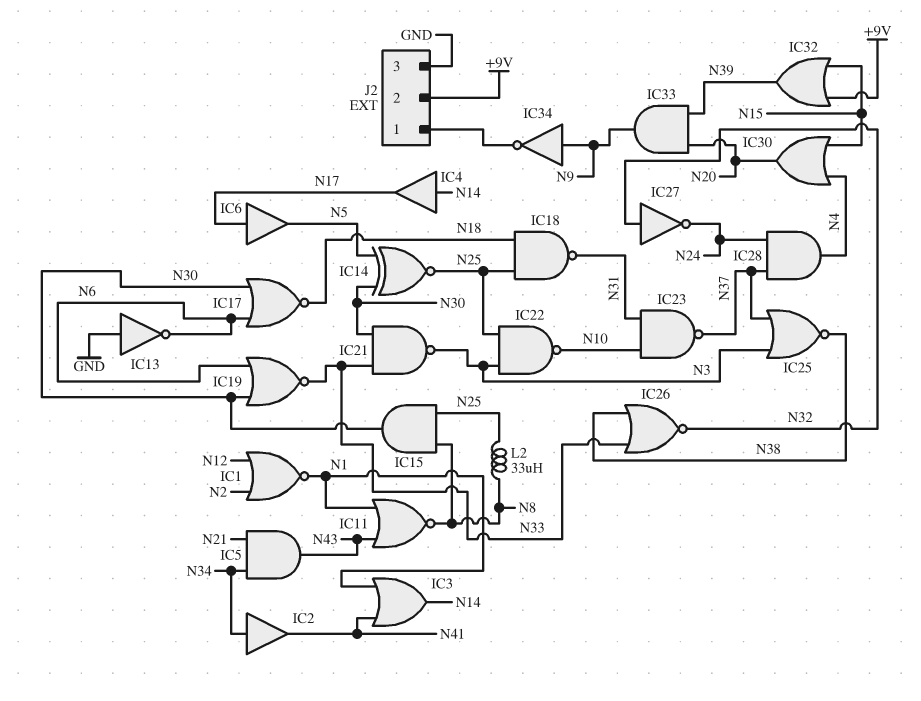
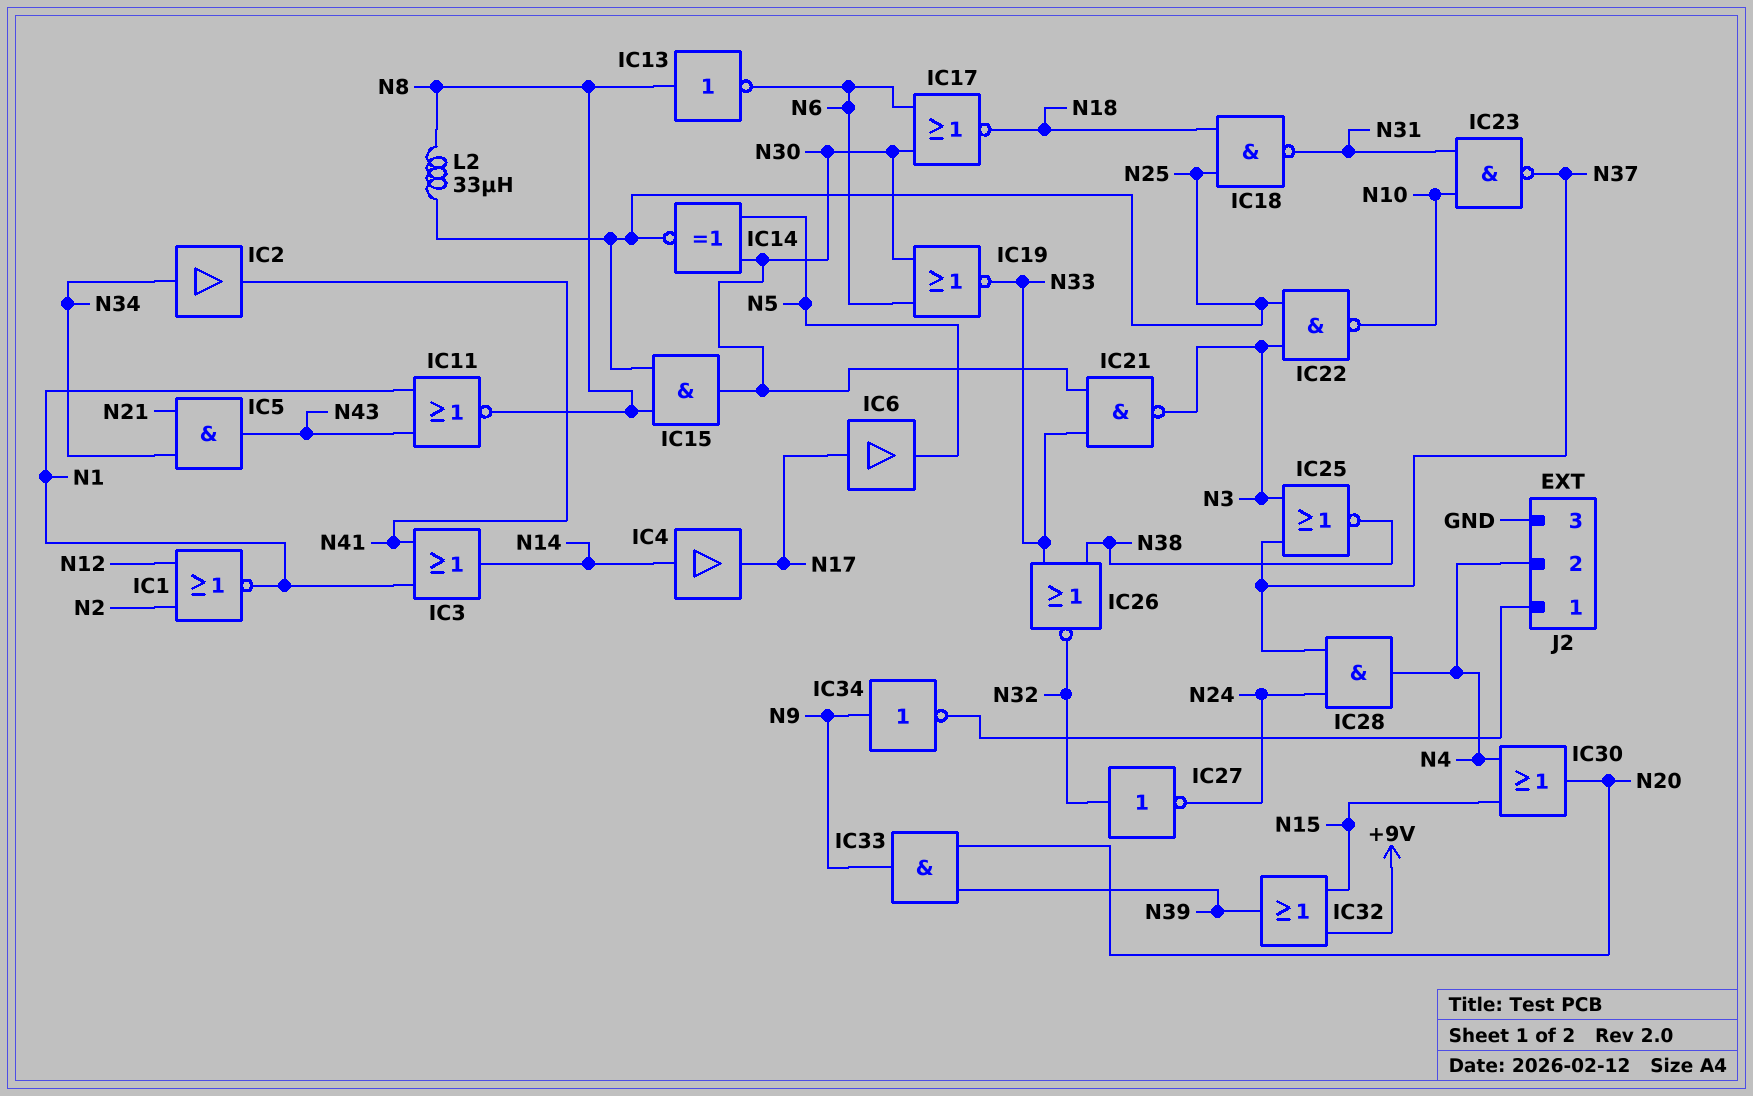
IC13: NOT (in GND, out N6) -> NOT (in N8, out N6)
J2 pin 2: +9V -> N4

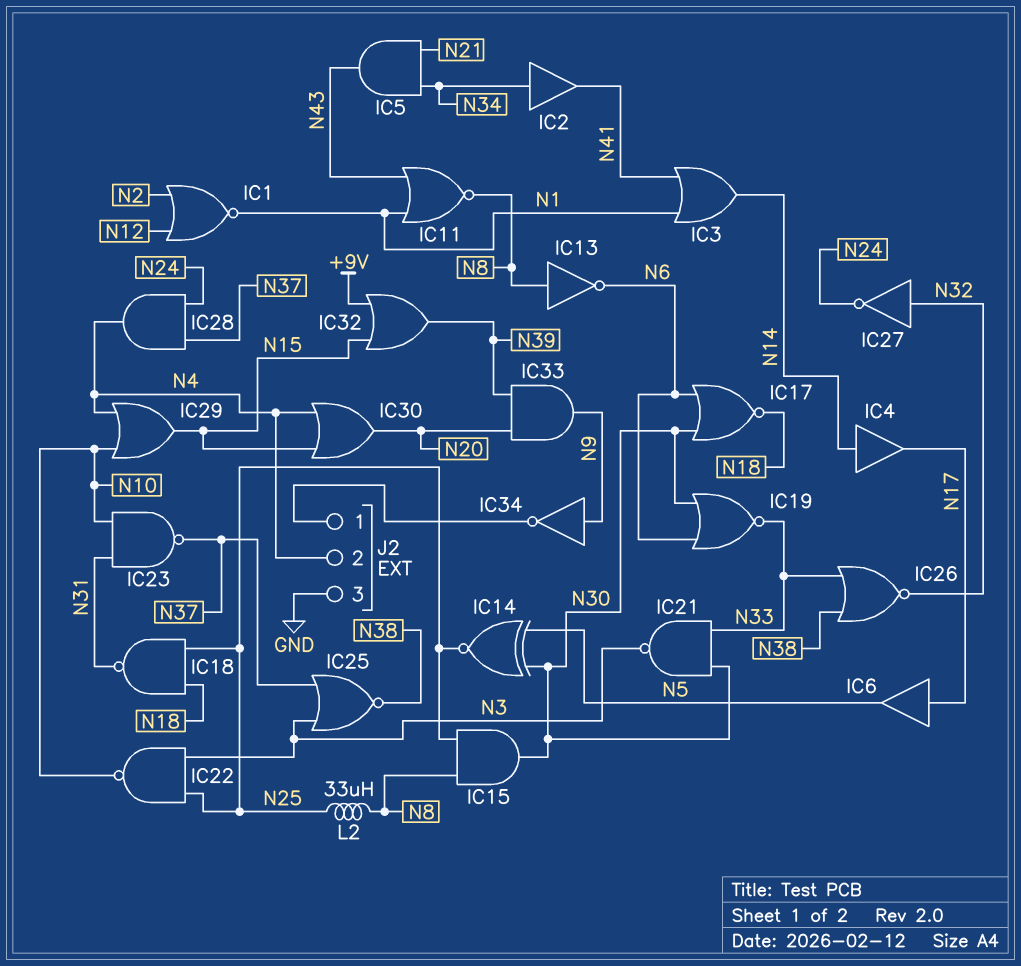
IC29: none -> OR (in N4, in N10, out N15)

